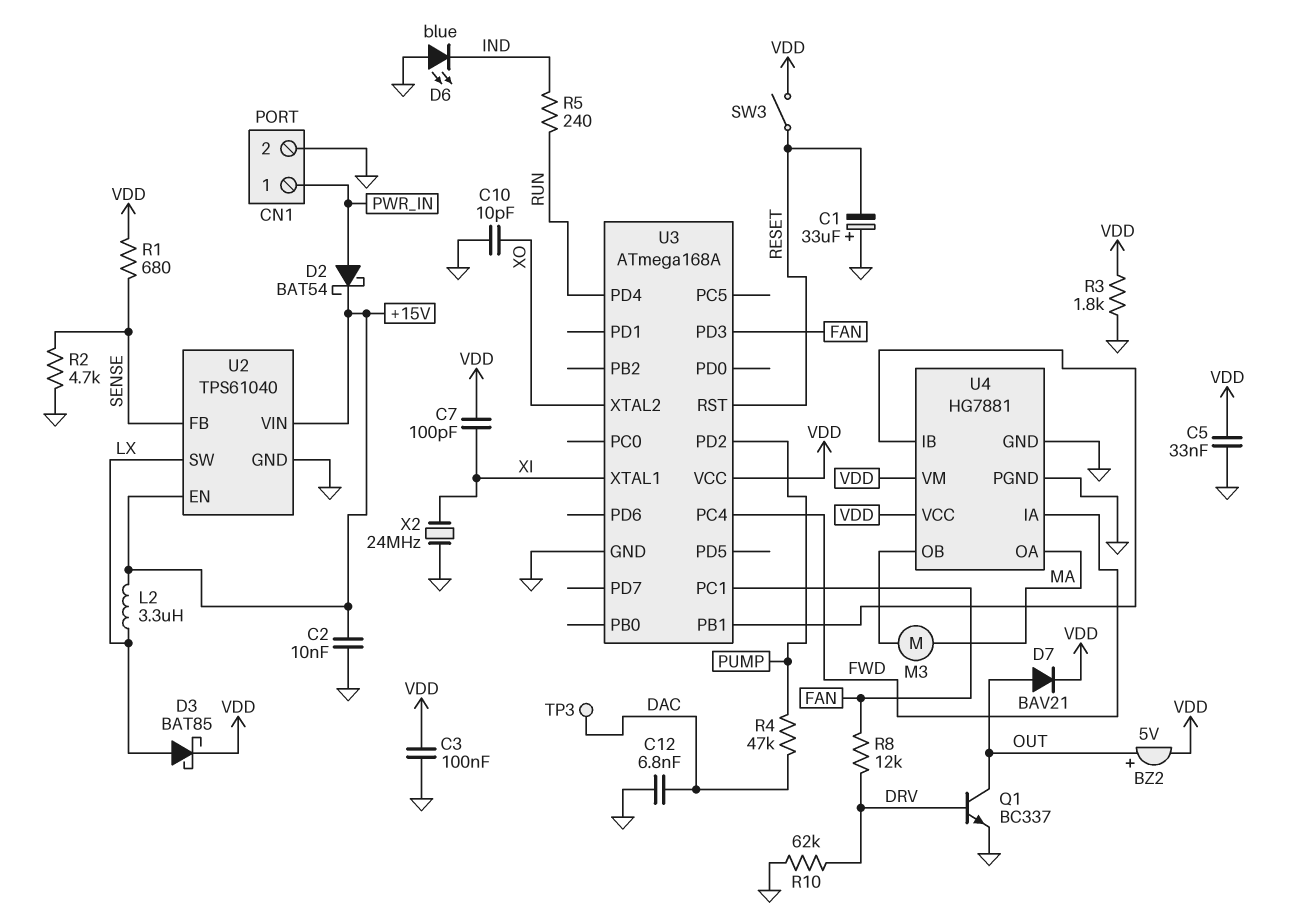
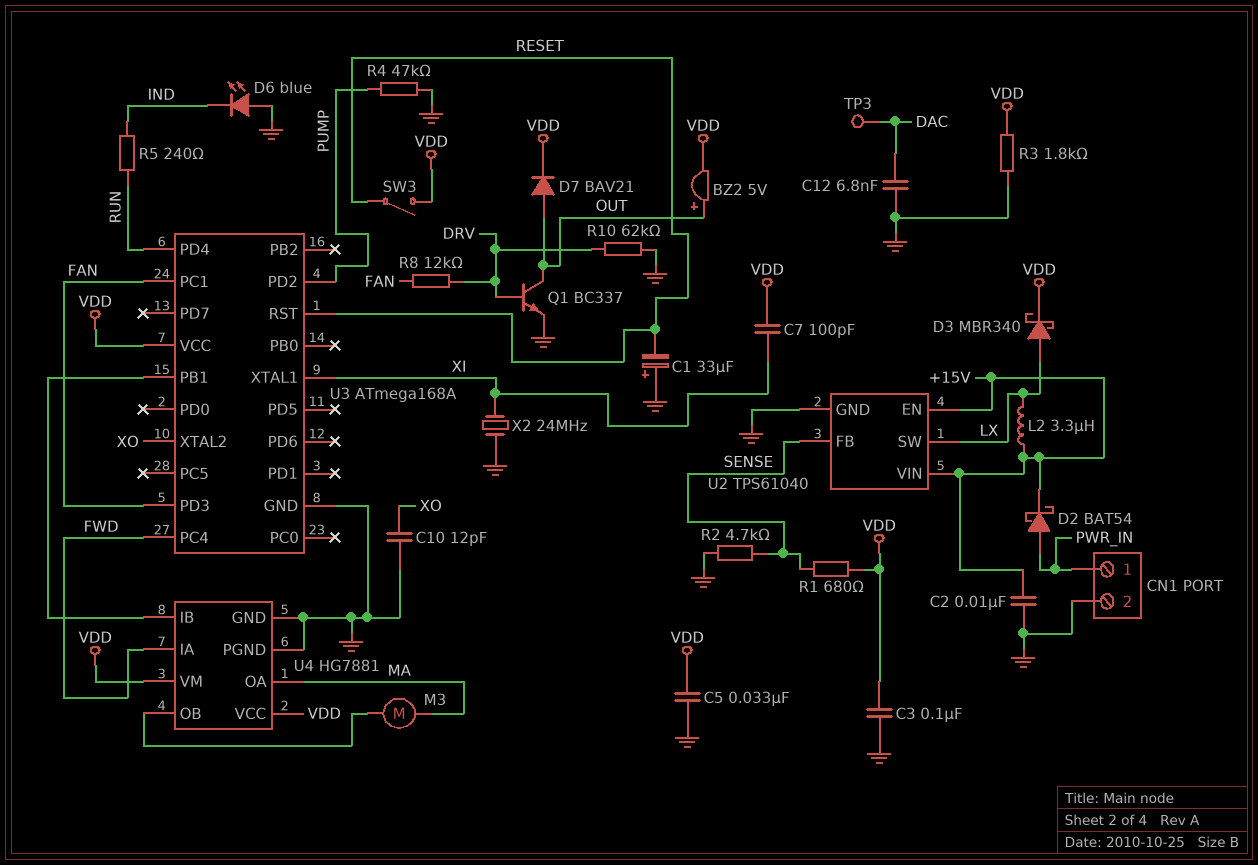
C10: 10pF (GND, XO) -> 12pF (GND, XO)
D3: schottky BAT85 (A LX, K VDD) -> schottky MBR340 (A LX, K VDD)
R4: 47k (DAC, PUMP) -> 47k (GND, PUMP)

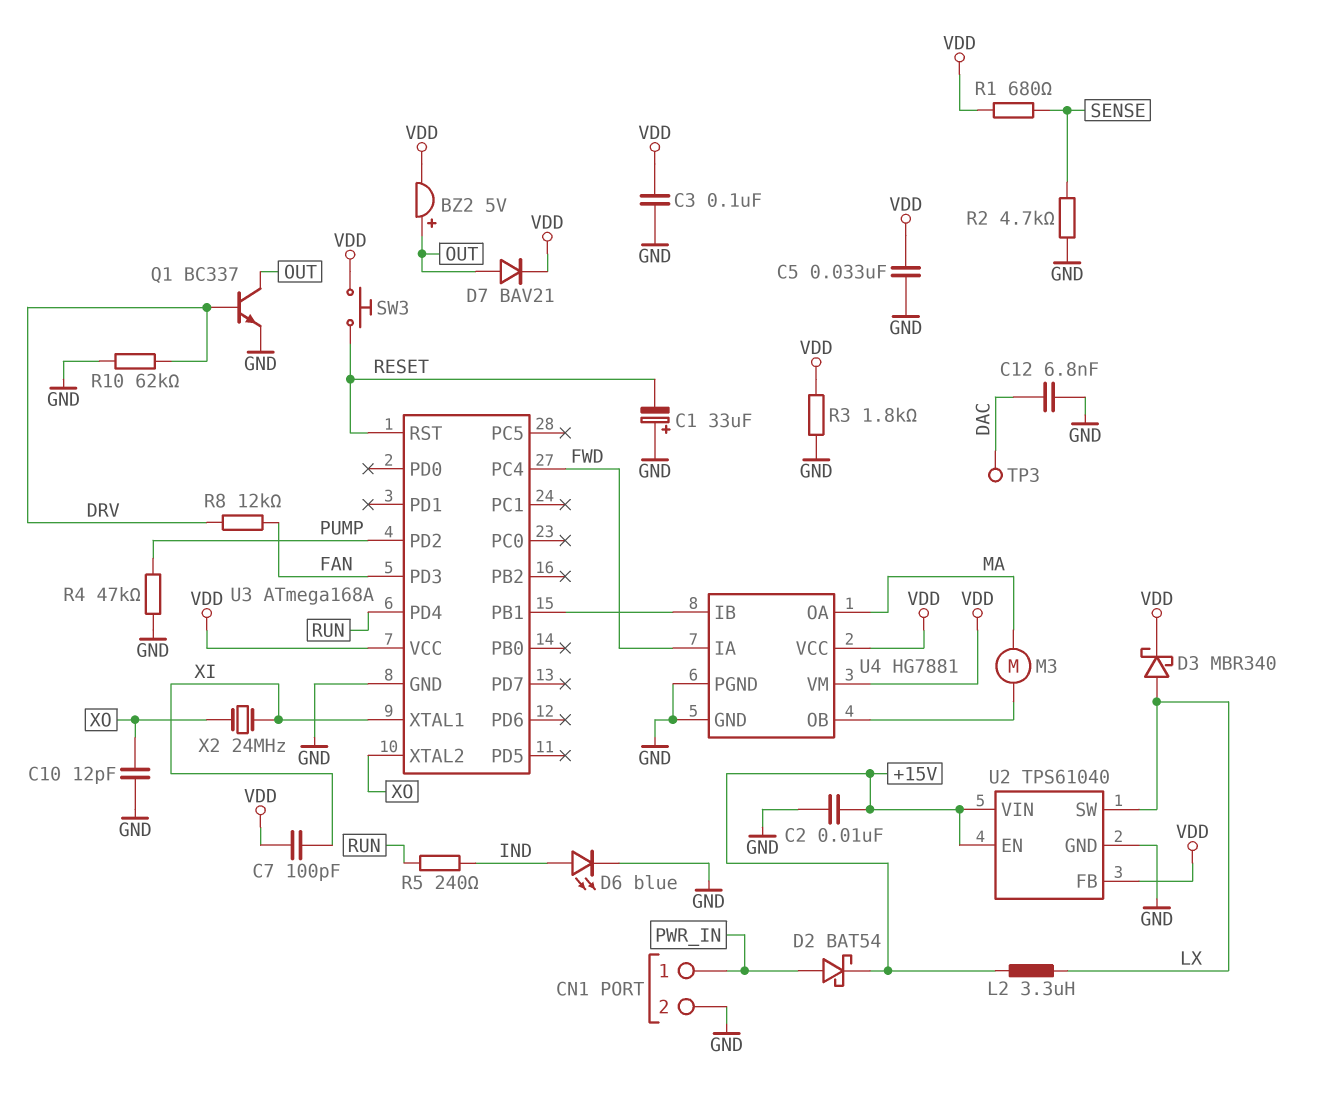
D6: LED blue (A GND, K IND) -> LED blue (A IND, K GND)
SW3: switch (RESET, VDD) -> button (RESET, VDD)
U2 pin FB: SENSE -> VDD
U3 pin PC1: FAN -> none
X2: 24MHz (GND, XI) -> 24MHz (XI, XO)

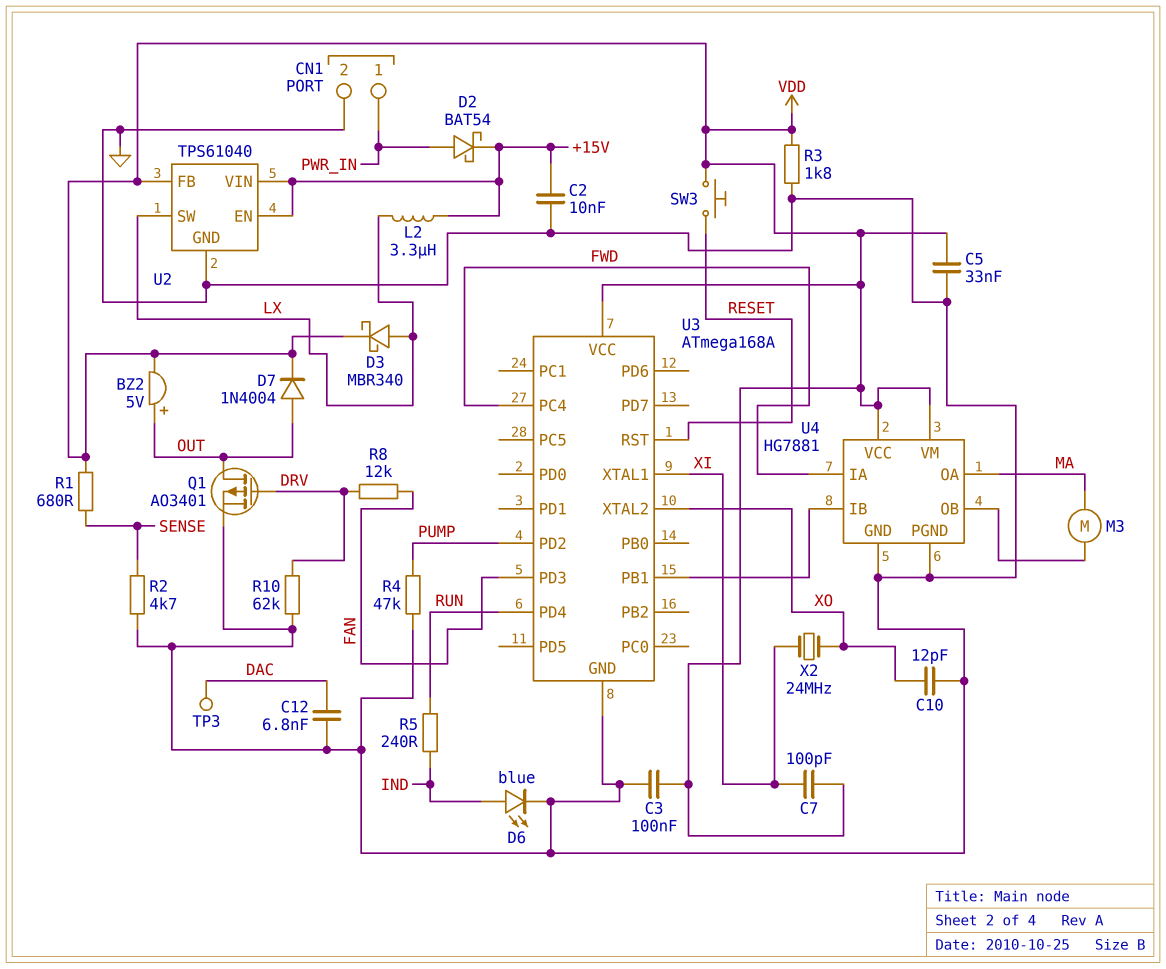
C1: 33uF (plus GND, minus RESET) -> none
D7: diode BAV21 (A OUT, K VDD) -> diode 1N4004 (A OUT, K VDD)
Q1: NPN BC337 (B DRV, C OUT, E GND) -> PMOS AO3401 (G DRV, D OUT, S GND)

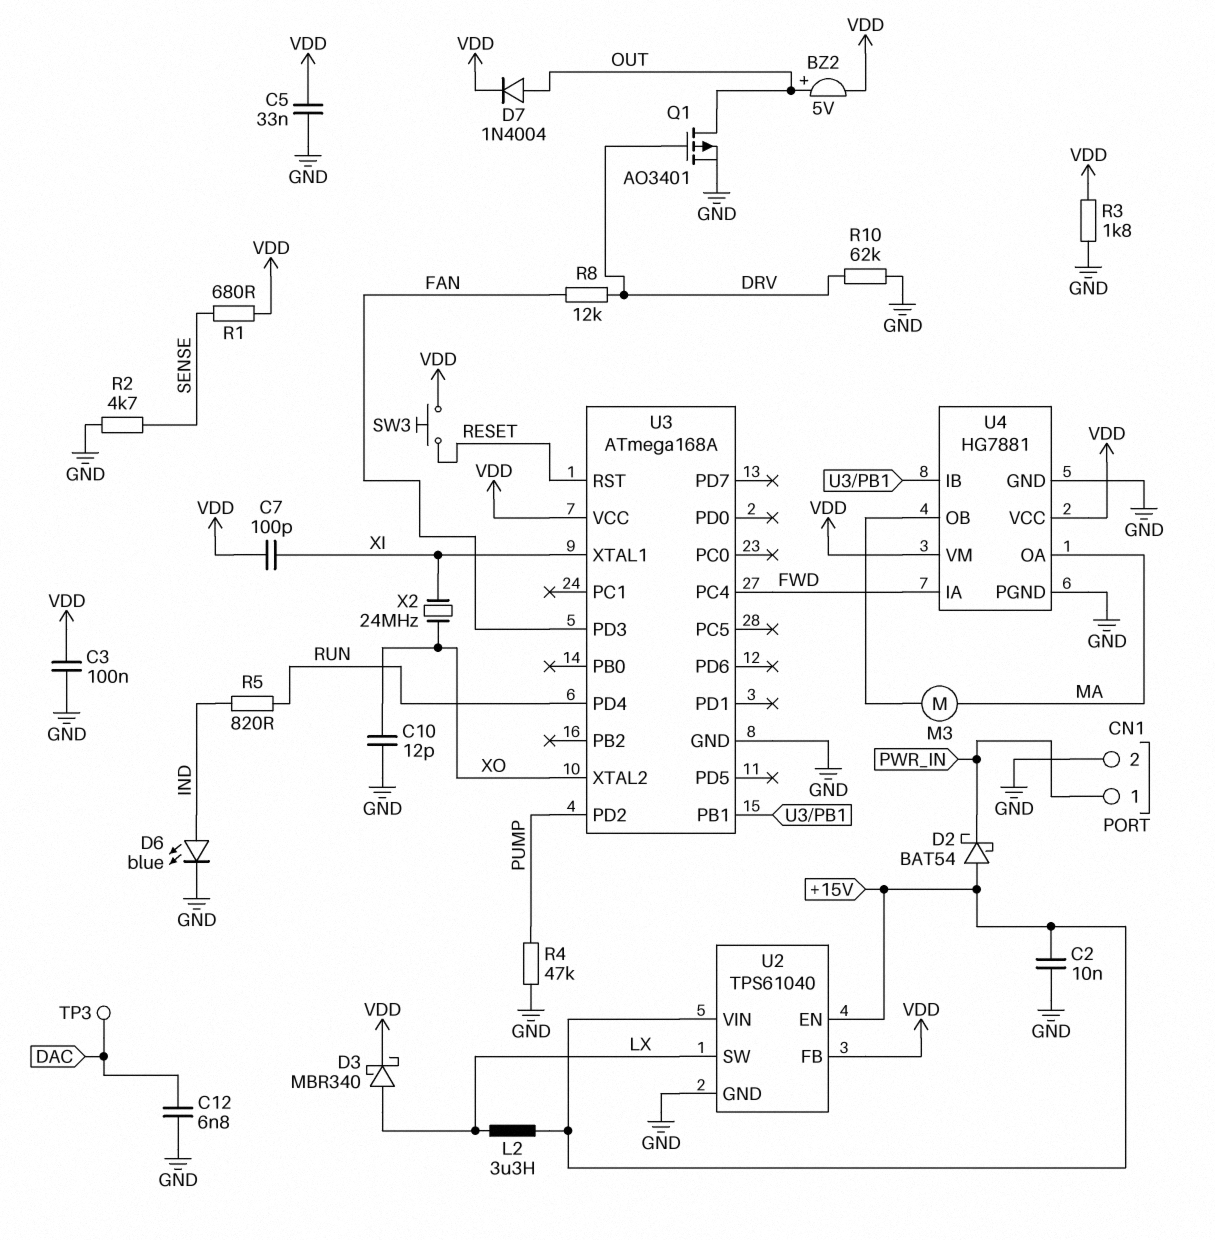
D2: schottky BAT54 (A PWR_IN, K +15V) -> schottky BAT54 (A +15V, K PWR_IN)
R5: 240 (IND, RUN) -> 820 (IND, RUN)

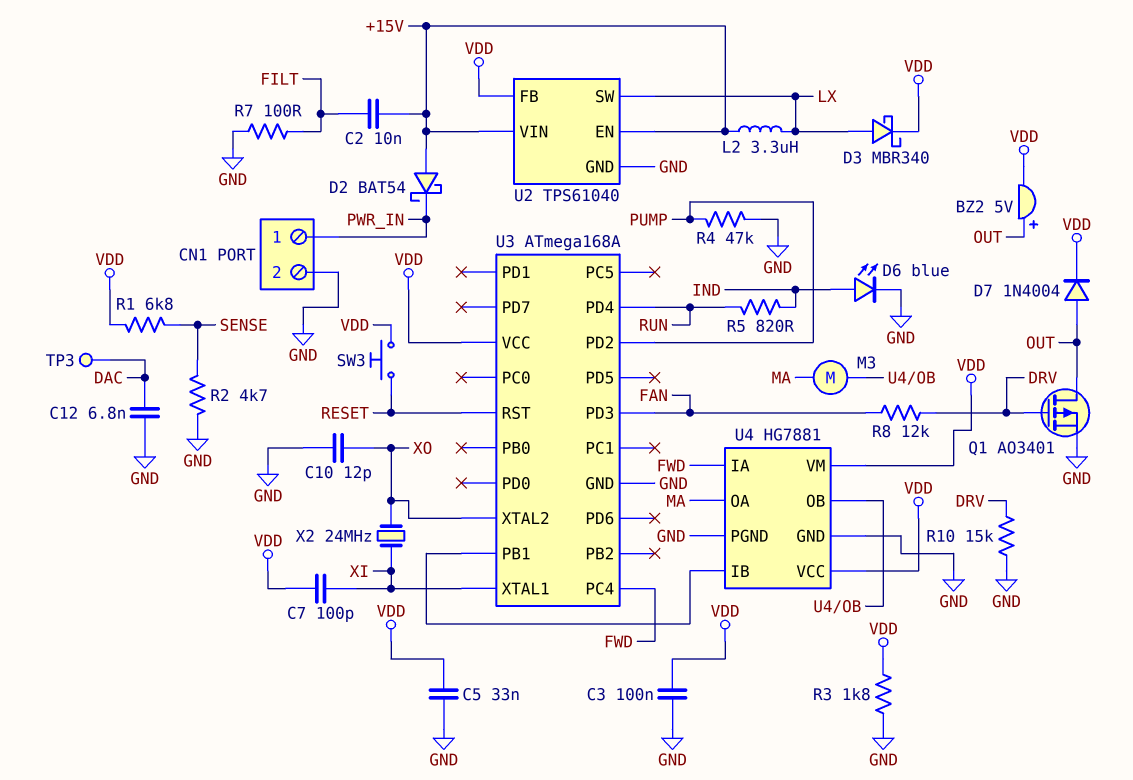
C2: 10nF (+15V, GND) -> 10nF (+15V, FILT)
R1: 680 (SENSE, VDD) -> 6.8k (SENSE, VDD)
R7: none -> 100 (FILT, GND)
R10: 62k (DRV, GND) -> 15k (DRV, GND)

